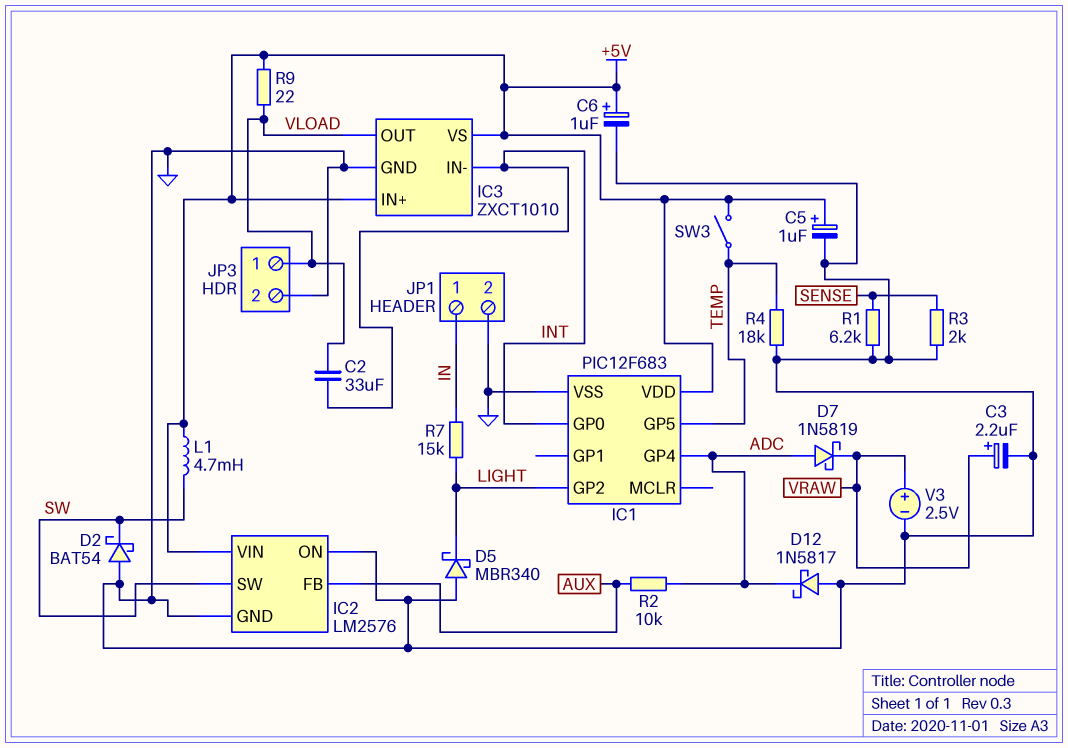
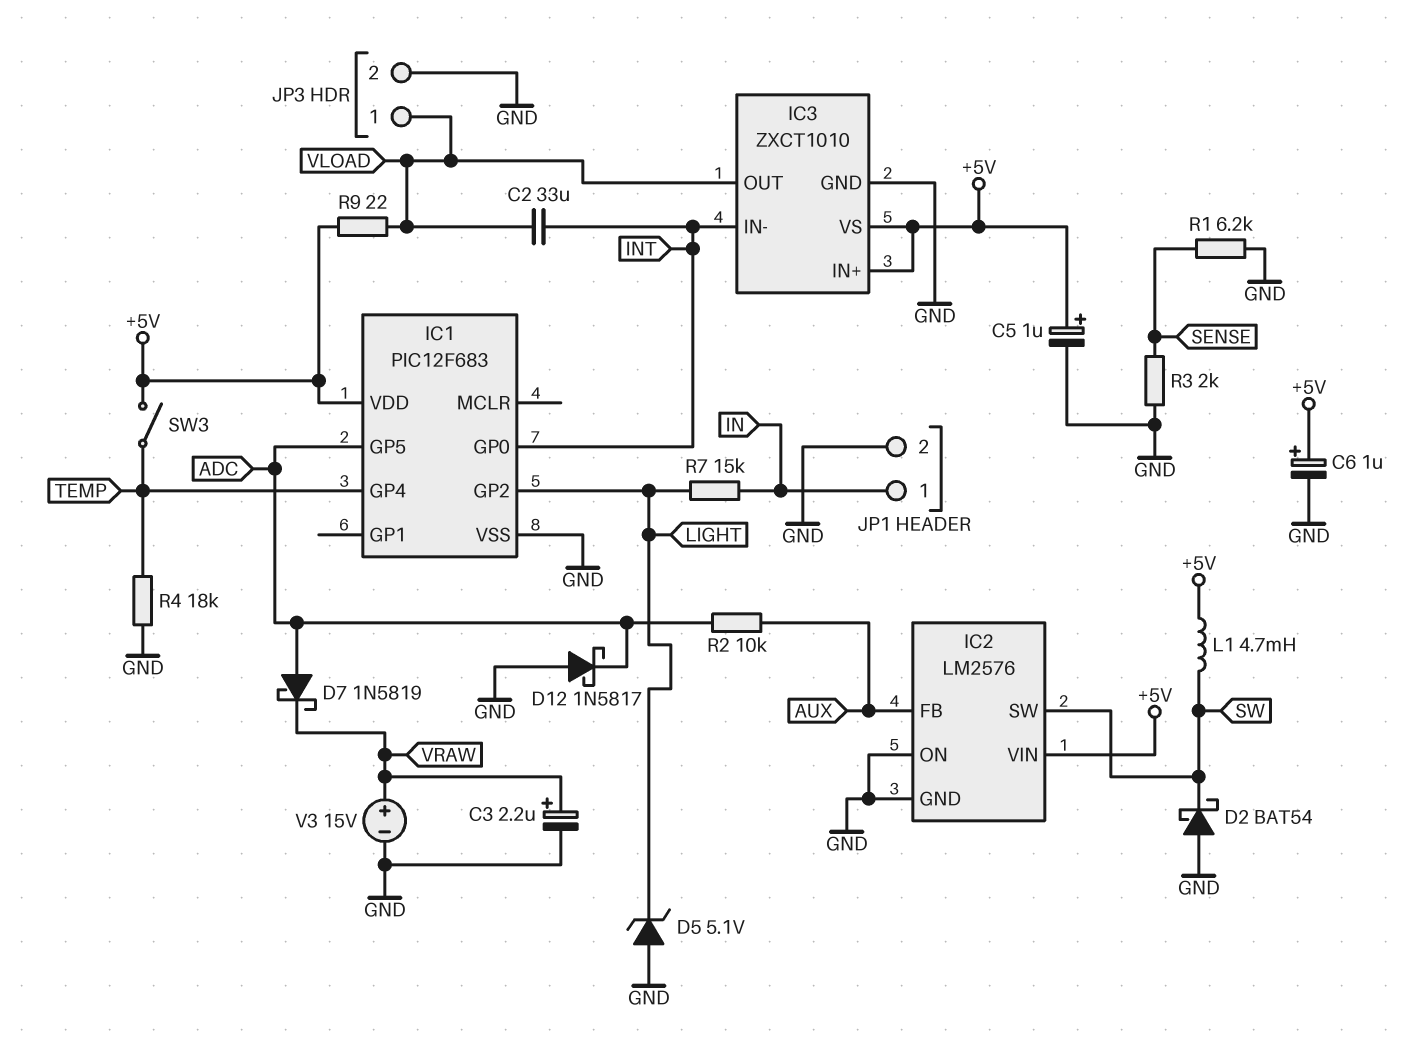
D5: schottky MBR340 (A GND, K LIGHT) -> zener 5.1V (A GND, K LIGHT)
IC1 pin GP4: ADC -> TEMP
IC1 pin GP5: TEMP -> ADC
V3: 2.5V (plus VRAW, minus GND) -> 15V (plus VRAW, minus GND)

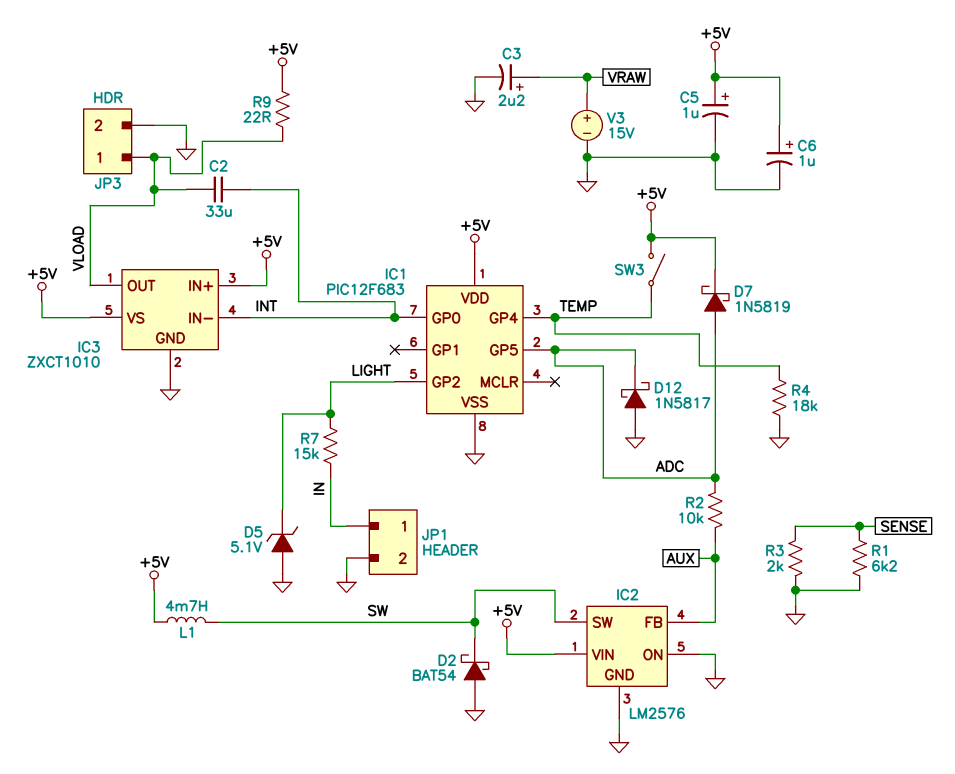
D7: schottky 1N5819 (A ADC, K VRAW) -> schottky 1N5819 (A ADC, K +5V)

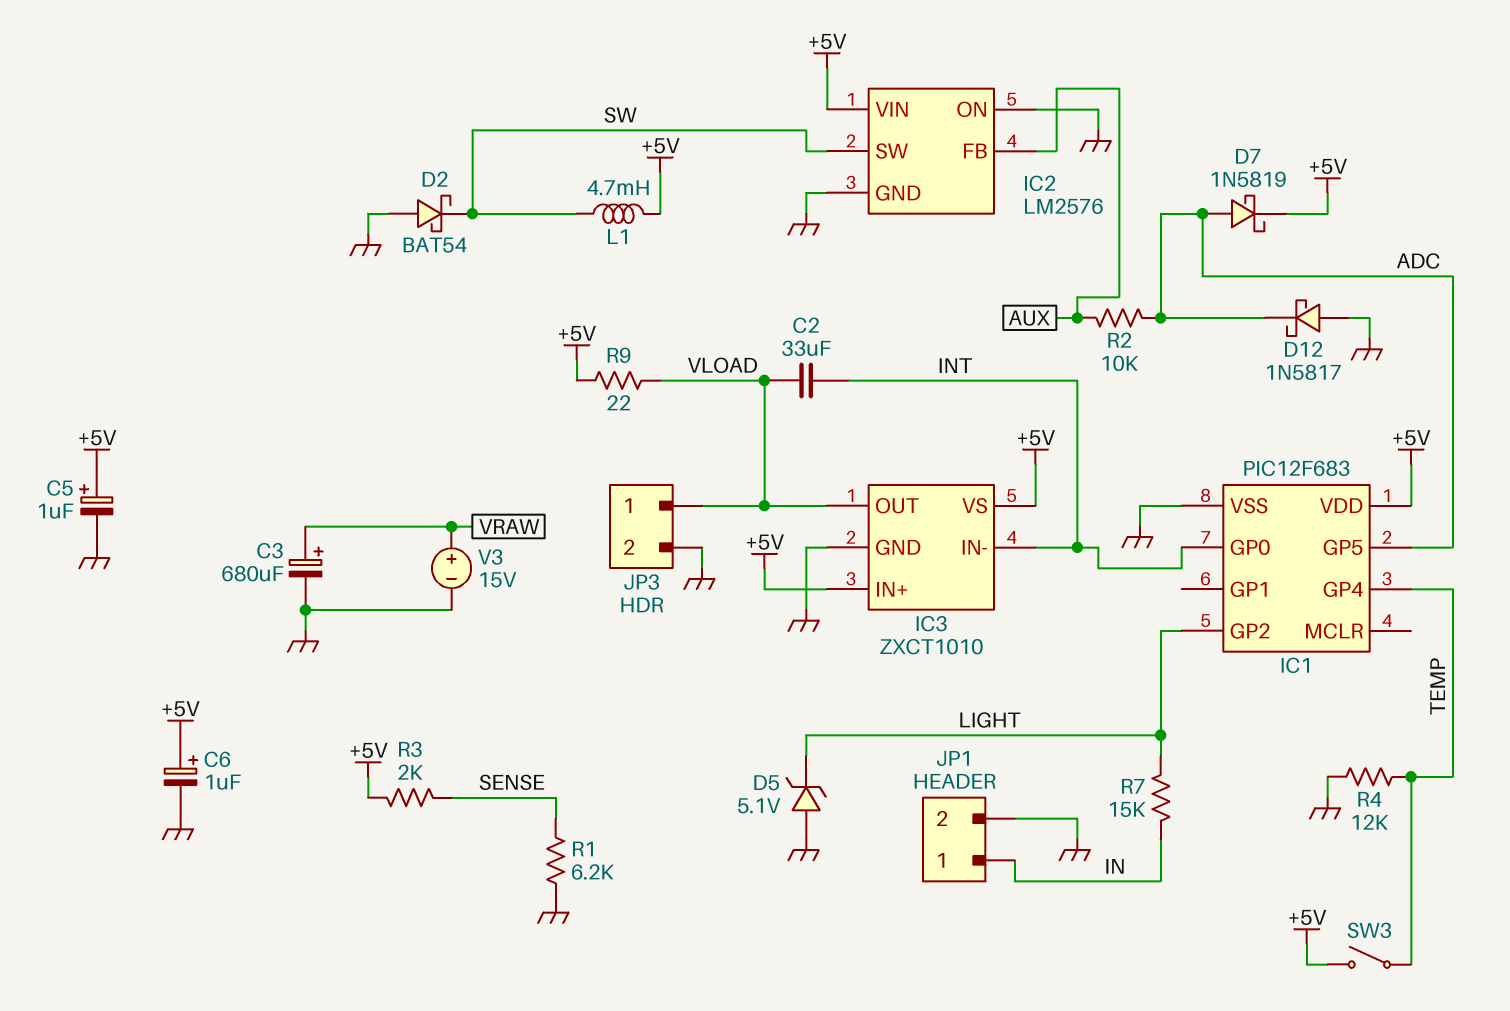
C3: 2.2uF (plus VRAW, minus GND) -> 680uF (plus VRAW, minus GND)
R3: 2k (GND, SENSE) -> 2k (+5V, SENSE)
R4: 18k (GND, TEMP) -> 12k (GND, TEMP)

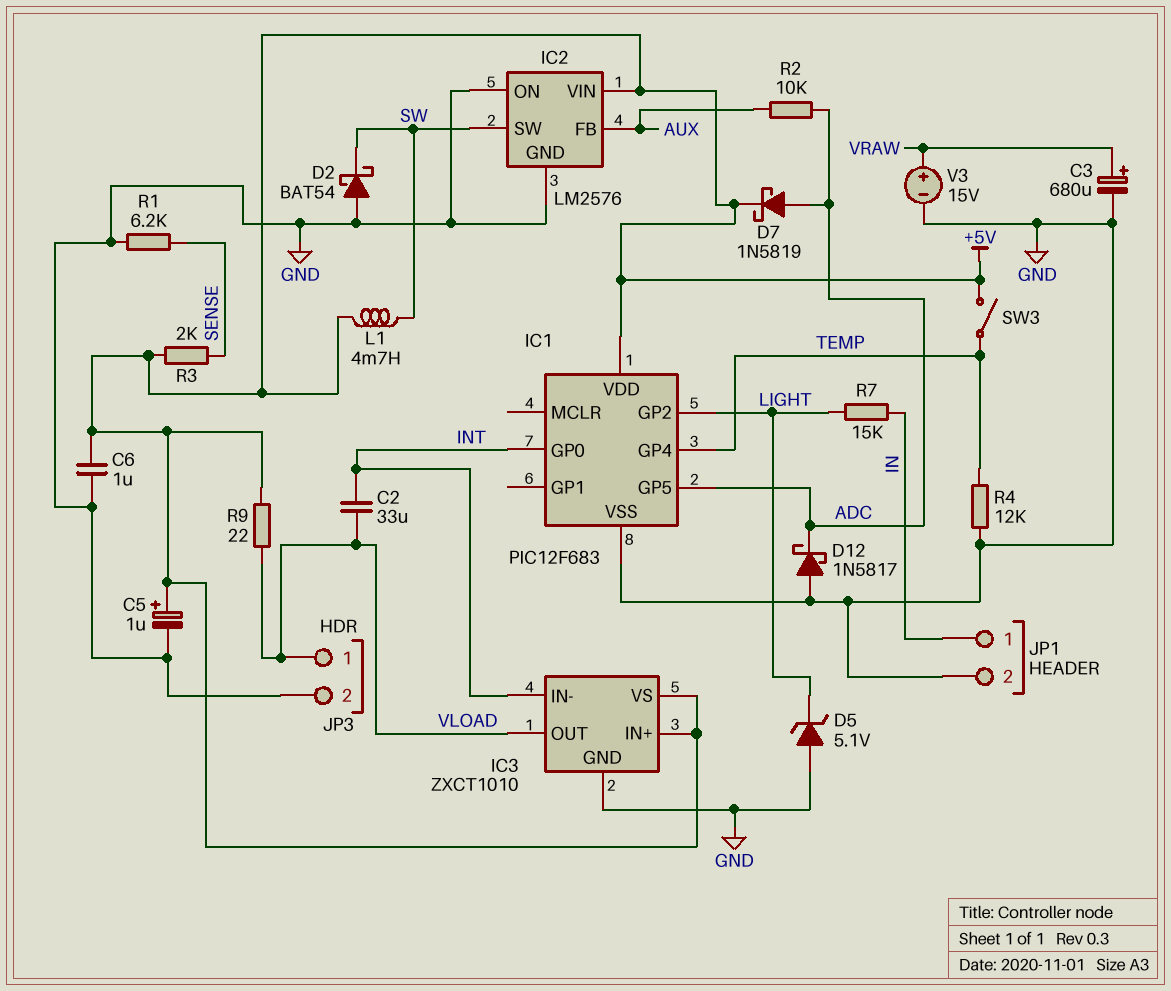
C6: 1uF (plus +5V, minus GND) -> 1uF (+5V, GND)

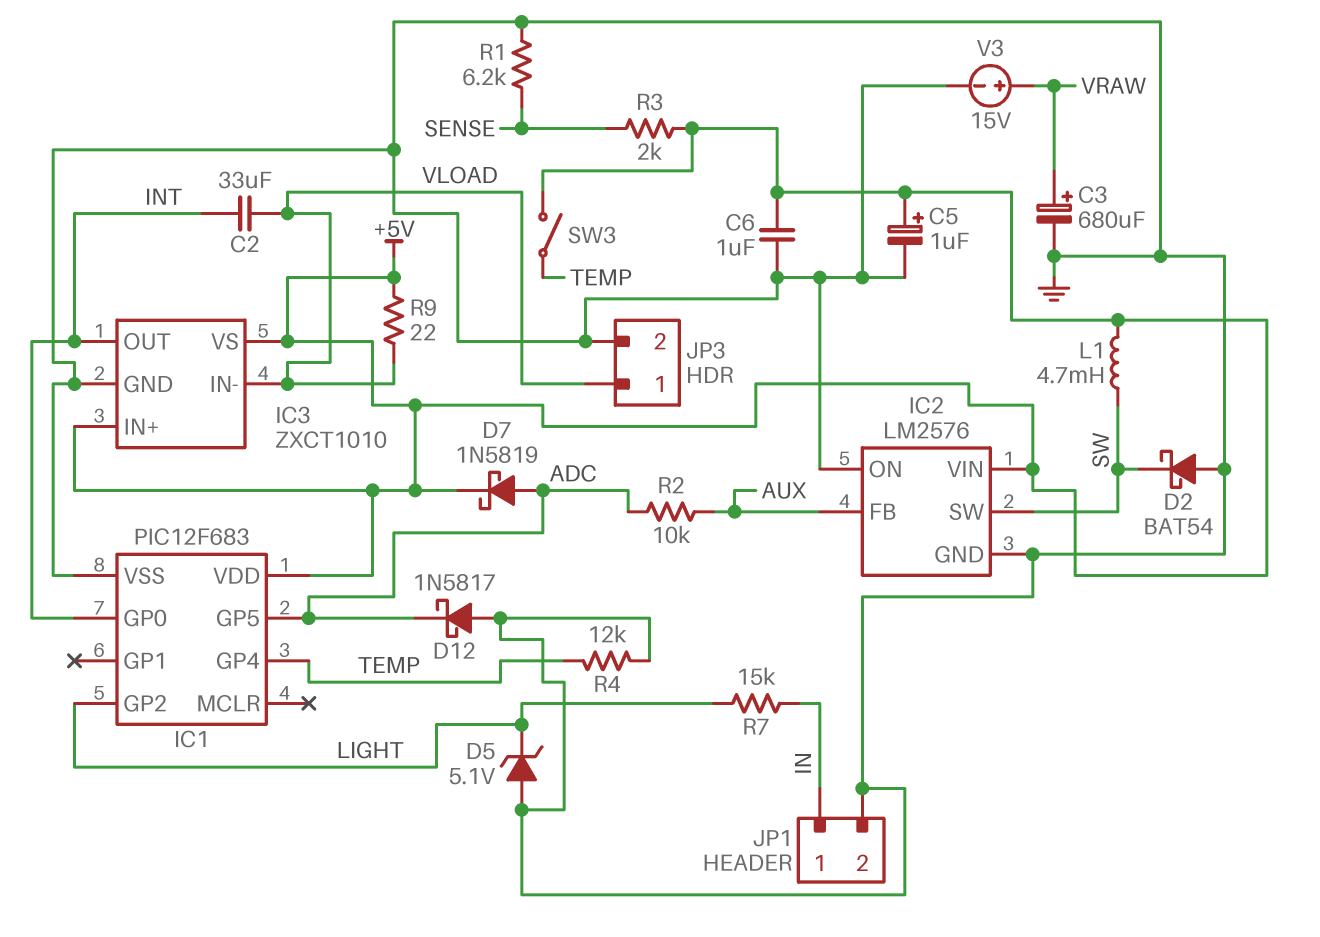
IC3 pin IN-: INT -> VLOAD
IC3 pin OUT: VLOAD -> INT

